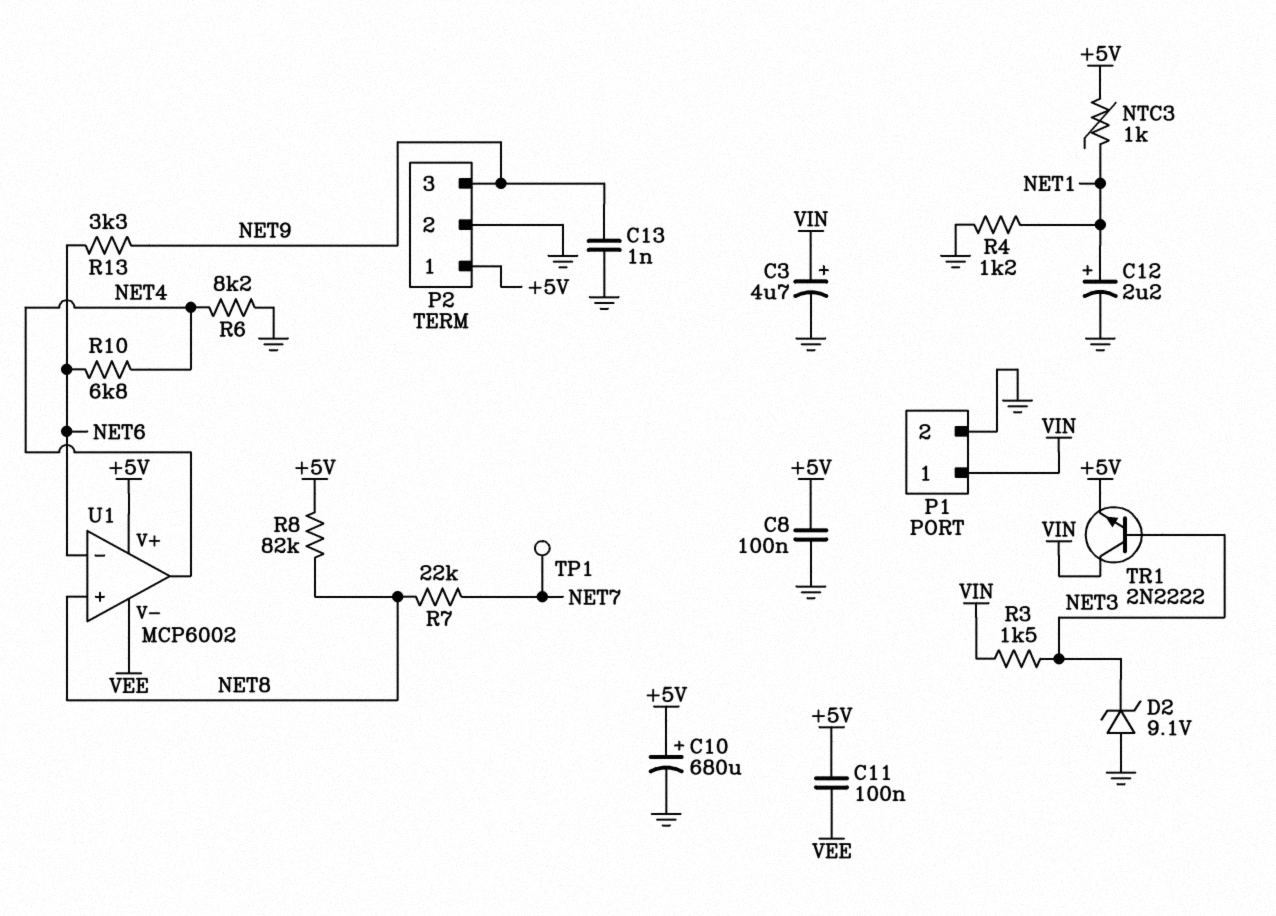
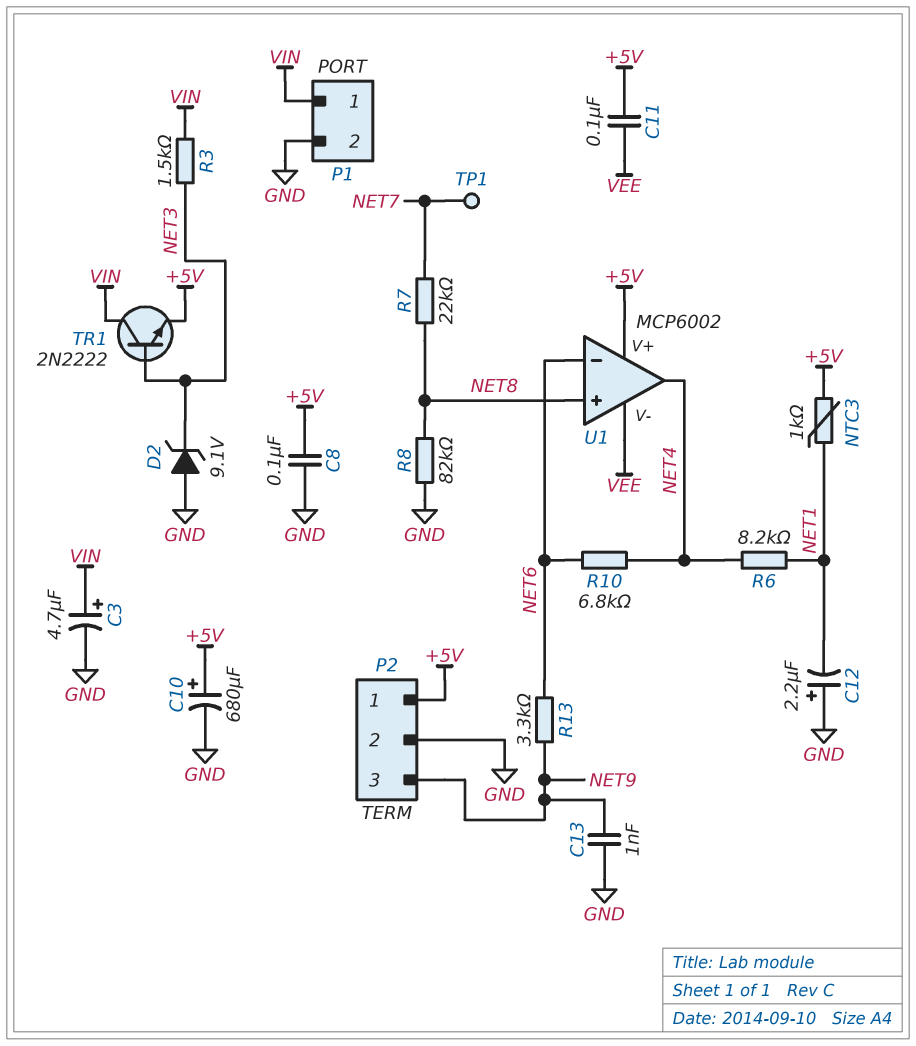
C12: 2.2uF (plus NET1, minus GND) -> 2.2uF (plus GND, minus NET1)
R4: 1.2k (GND, NET1) -> none
R6: 8.2k (GND, NET4) -> 8.2k (NET1, NET4)
R8: 82k (+5V, NET8) -> 82k (GND, NET8)

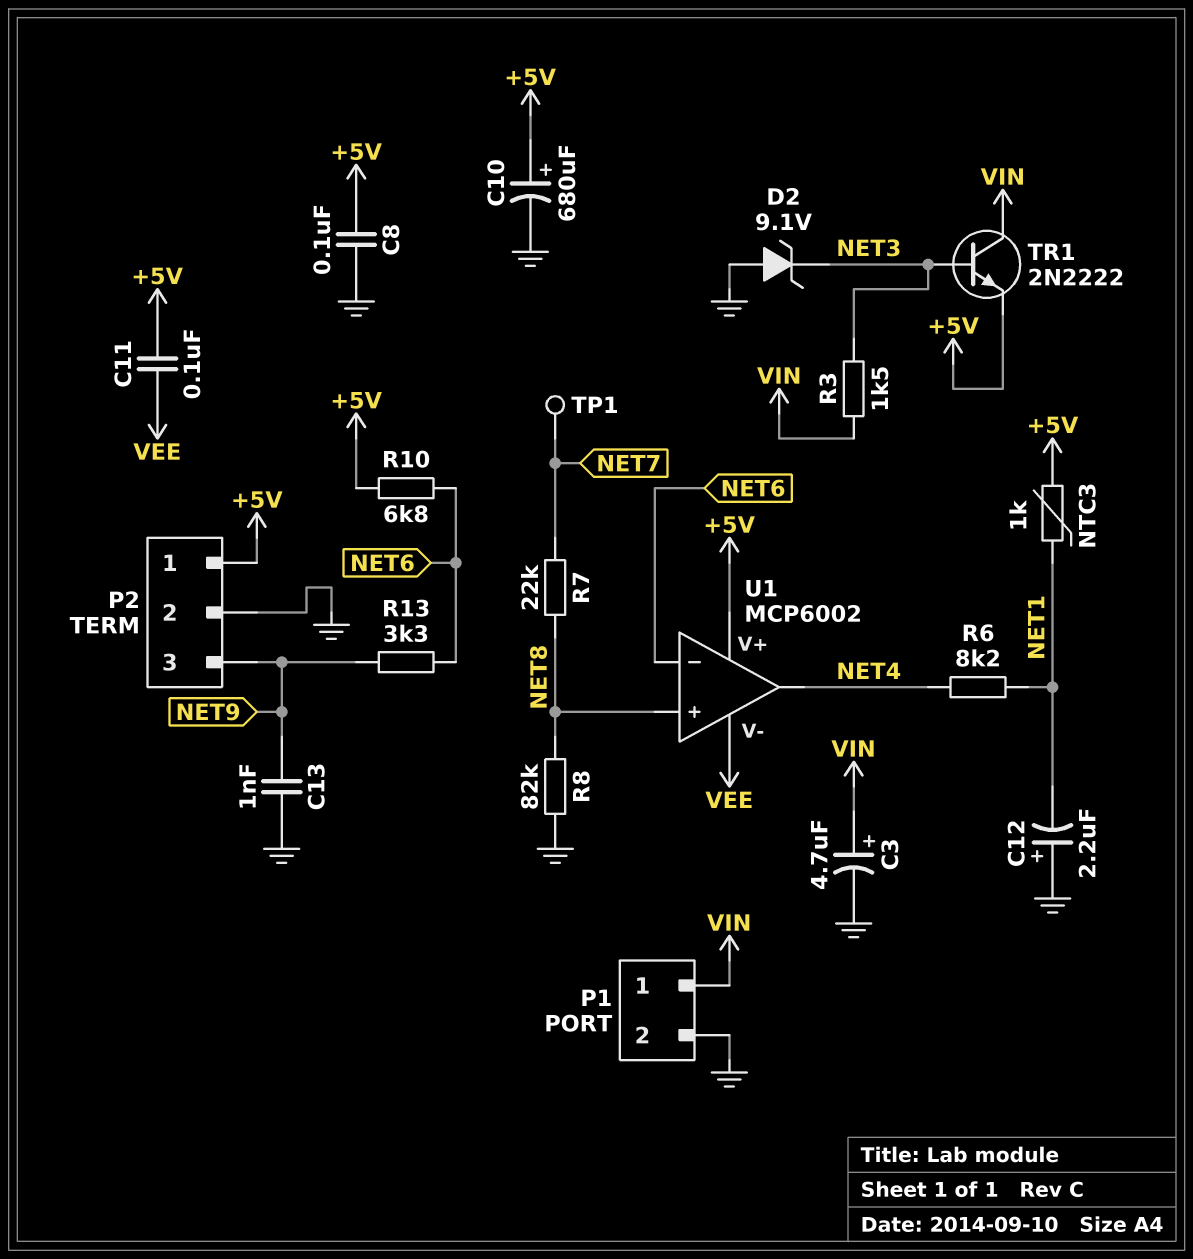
R10: 6.8k (NET4, NET6) -> 6.8k (+5V, NET6)

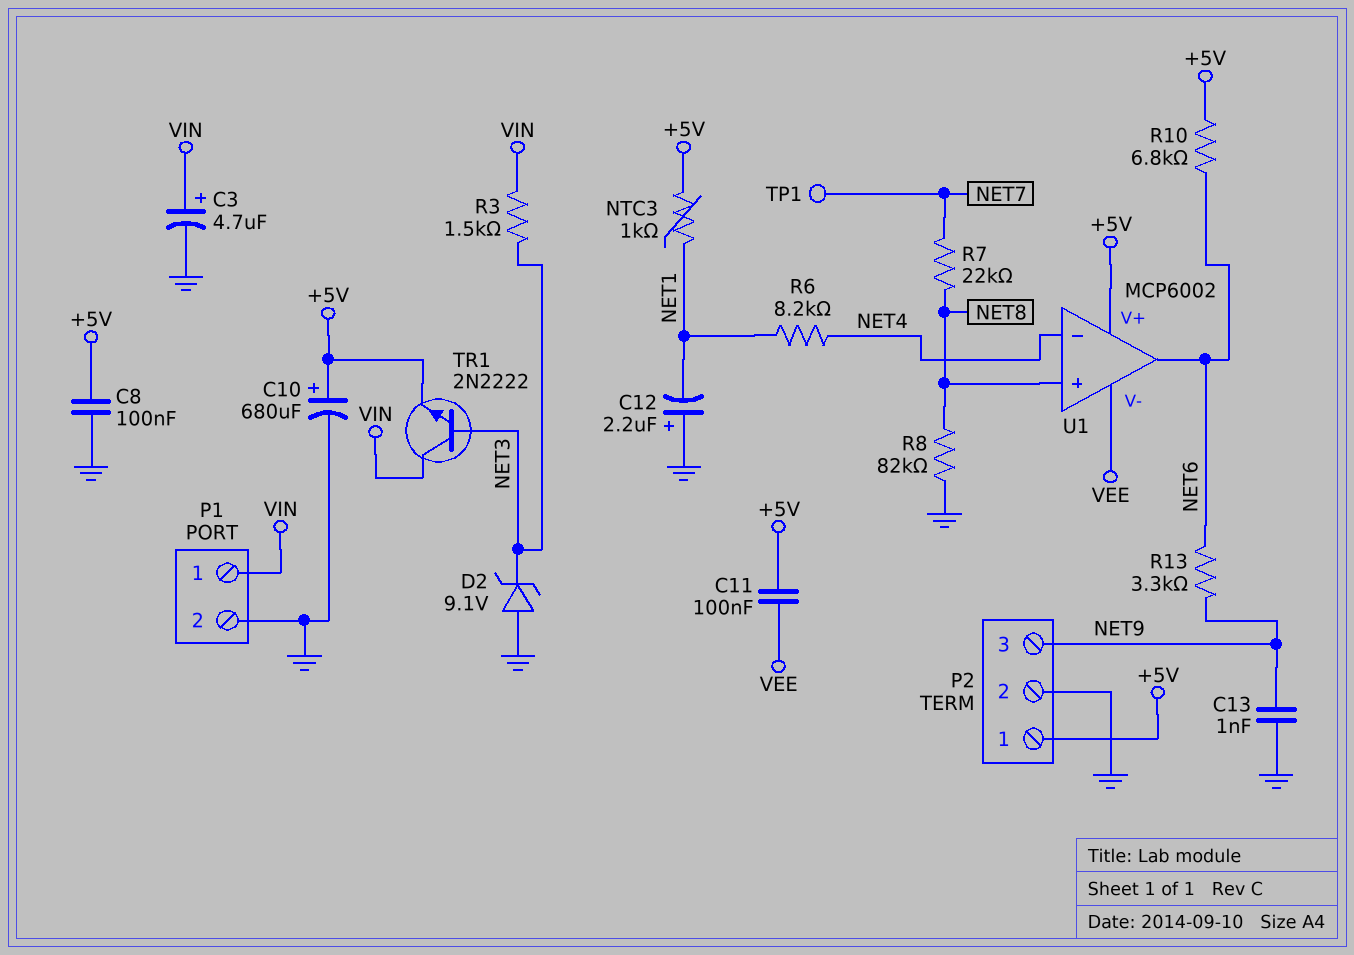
U1 pin in-: NET6 -> NET4
U1 pin out: NET4 -> NET6

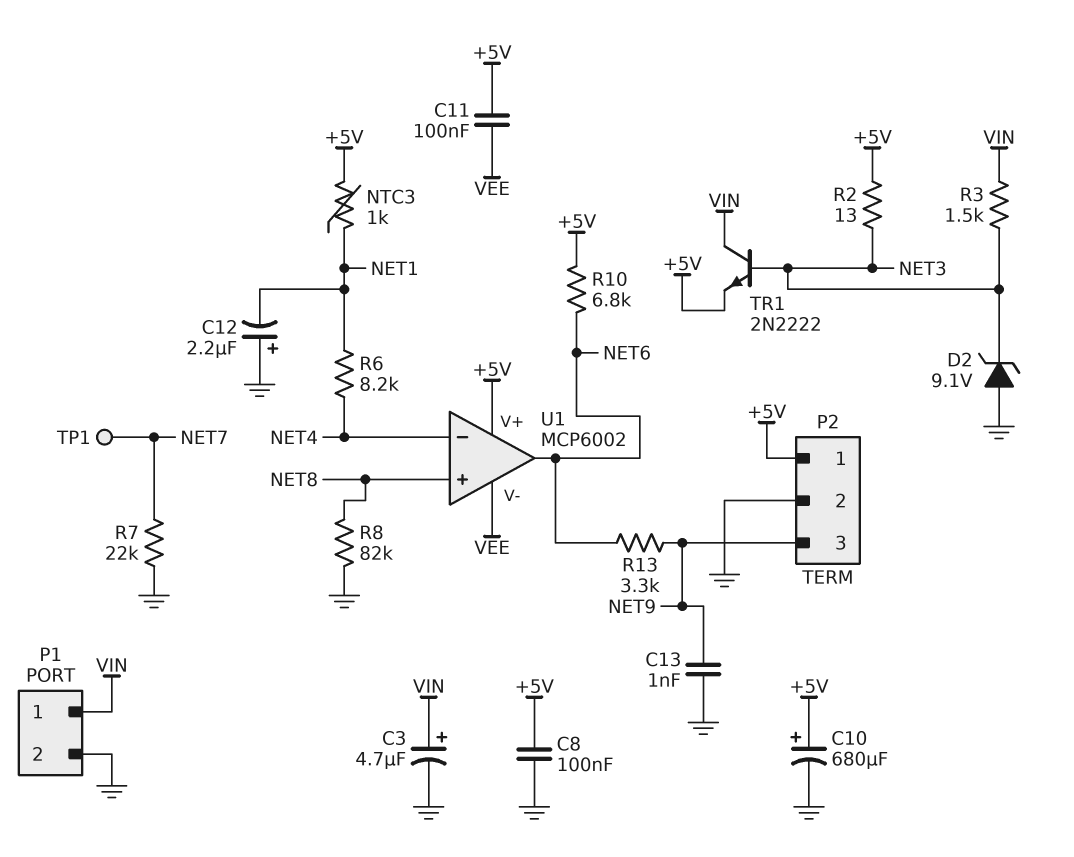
R2: none -> 13 (+5V, NET3)
R7: 22k (NET7, NET8) -> 22k (GND, NET7)

